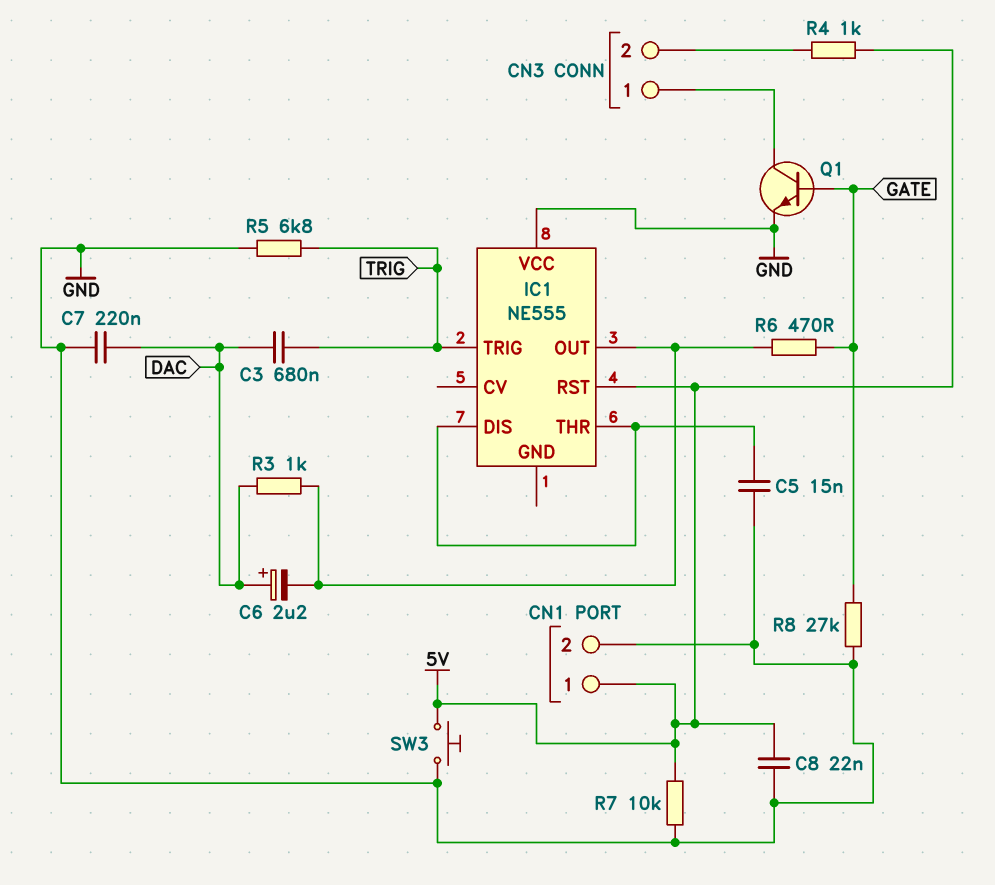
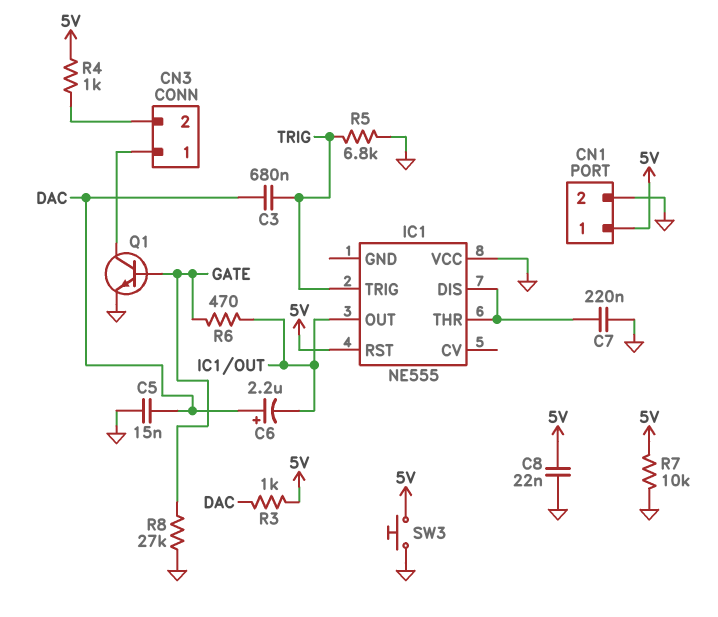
C5: 15nF (GND, IC1/DIS) -> 15nF (DAC, GND)
C7: 220nF (DAC, GND) -> 220nF (GND, IC1/DIS)
R3: 1k (DAC, IC1/OUT) -> 1k (5V, DAC)

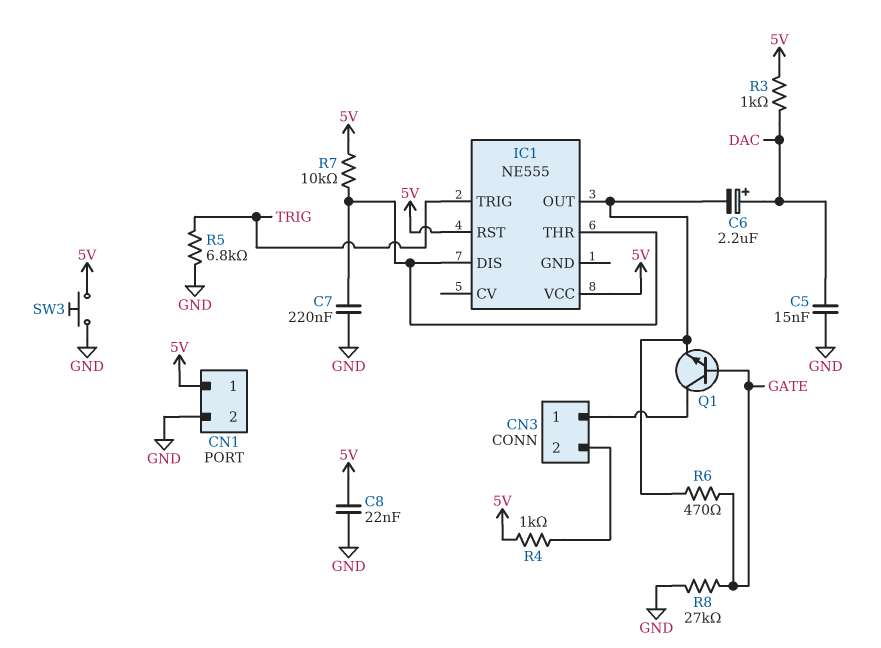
C3: 680nF (DAC, TRIG) -> none
IC1 pin VCC: GND -> 5V
Q1: NPN (B GATE, C CN3/1, E GND) -> NPN (B GATE, C CN3/1, E IC1/OUT)
R7: 10k (5V, GND) -> 10k (5V, IC1/DIS)

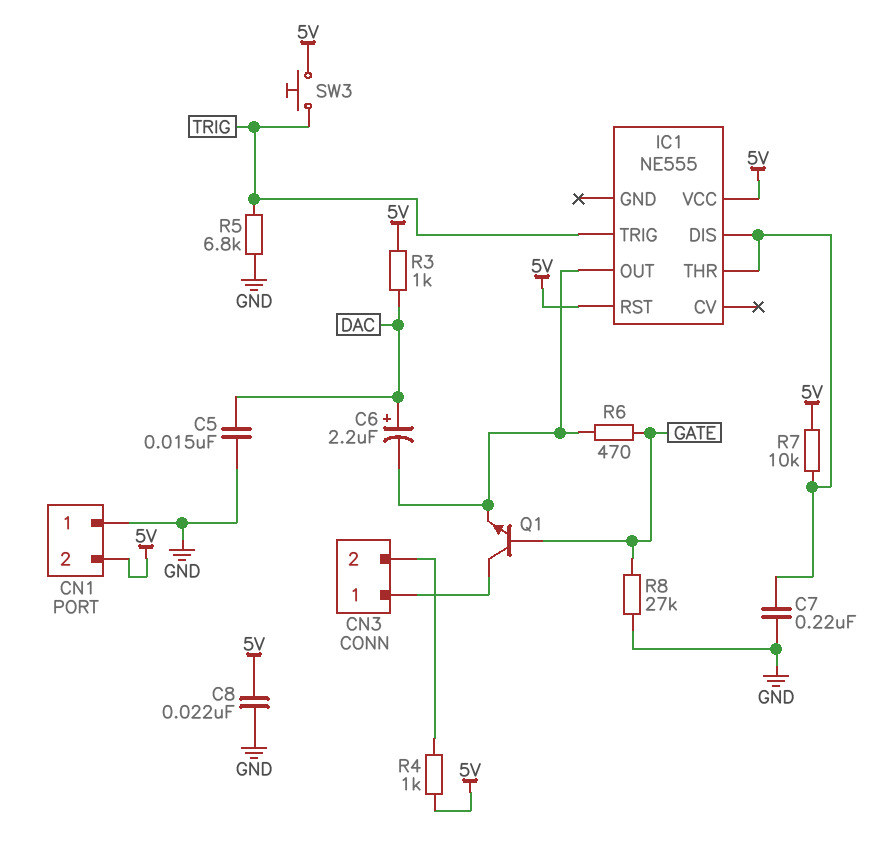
CN1 pin 1: 5V -> GND
CN1 pin 2: GND -> 5V
SW3: button (5V, GND) -> button (5V, TRIG)

